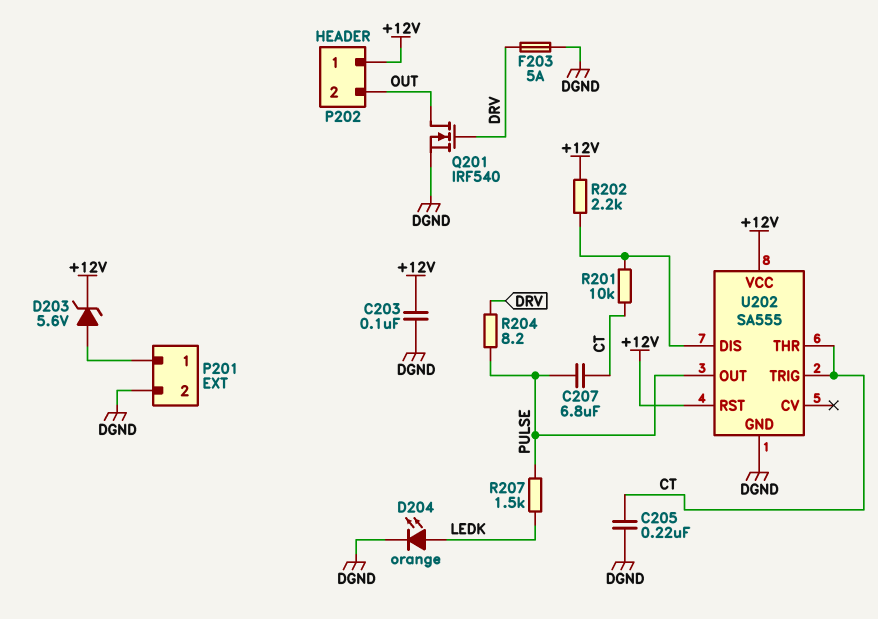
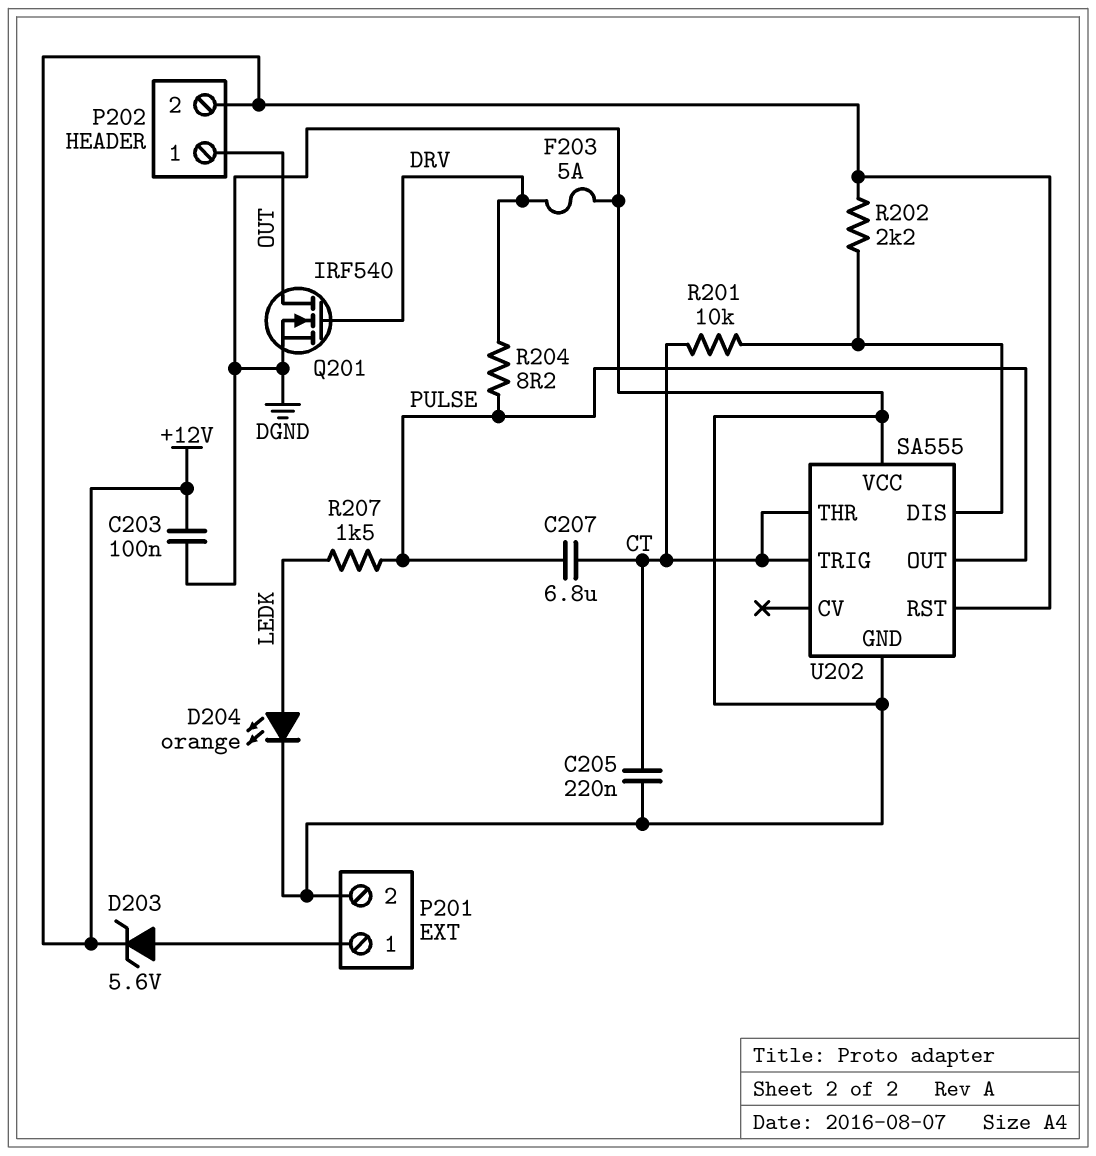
P202 pin 1: +12V -> OUT
P202 pin 2: OUT -> +12V
U202 pin VCC: +12V -> DGND

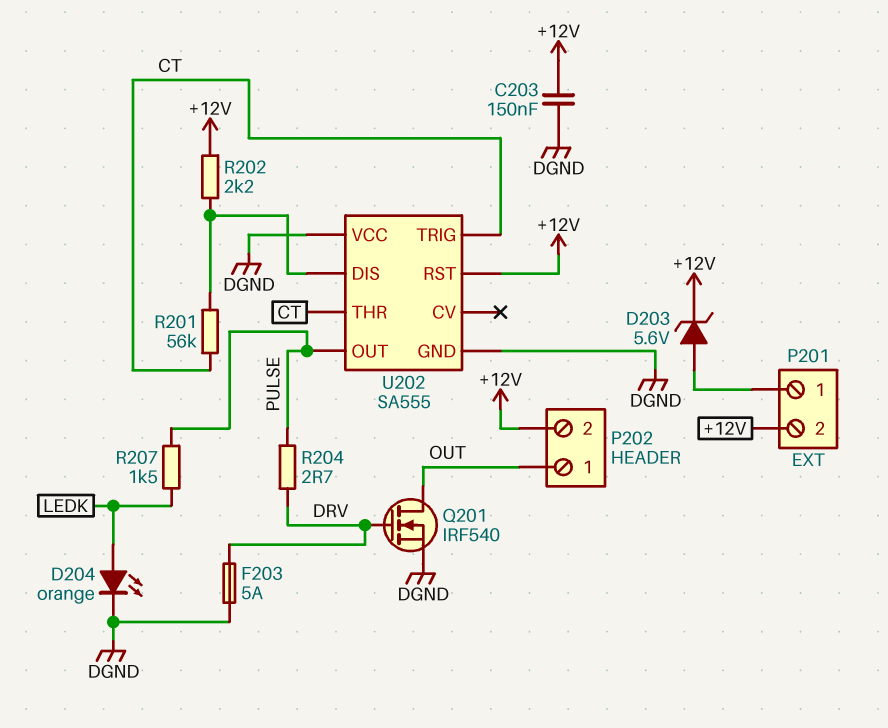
C203: 100nF (+12V, DGND) -> 150nF (+12V, DGND)
C205: 220nF (CT, DGND) -> none
C207: 6.8uF (CT, PULSE) -> none
P201 pin 2: DGND -> +12V
R201: 10k (CT, U202/DIS) -> 56k (CT, U202/DIS)
R204: 8.2 (DRV, PULSE) -> 2.7 (DRV, PULSE)

